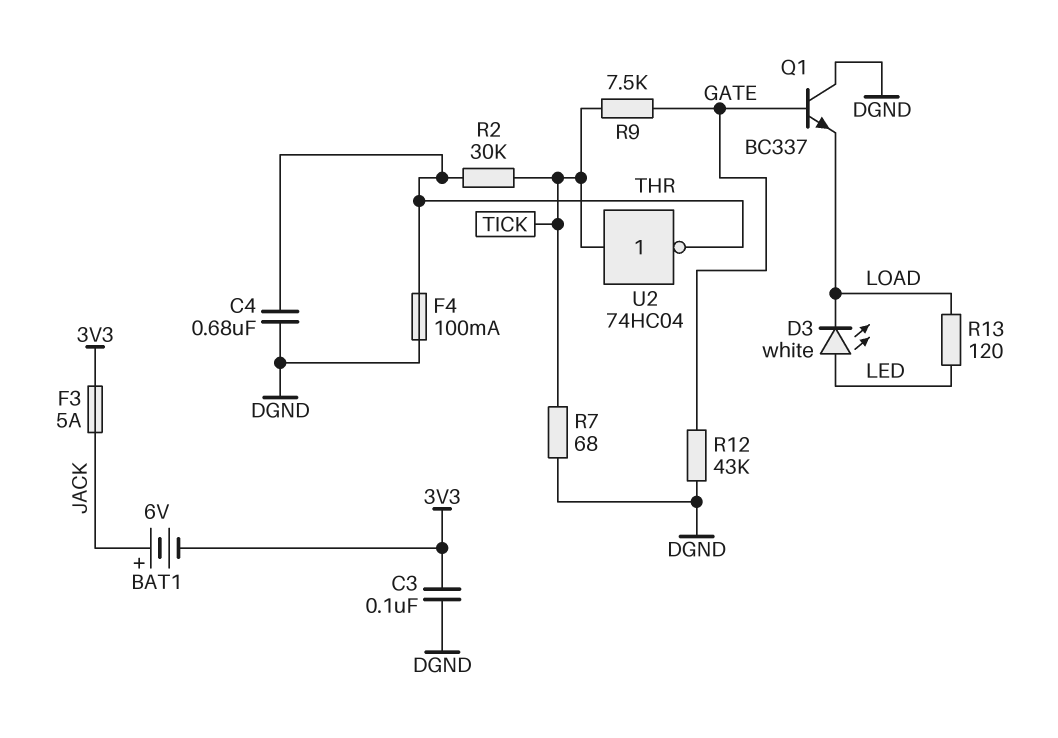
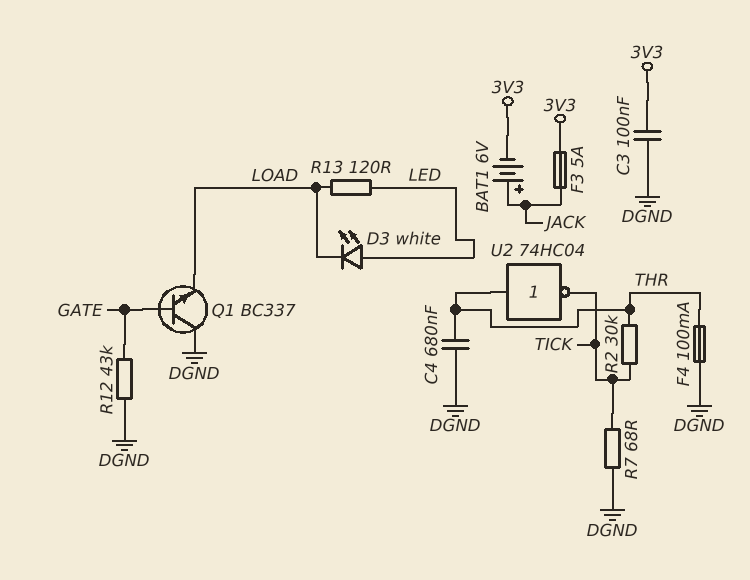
R9: 7.5k (GATE, TICK) -> none
U2: NOT 74HC04 (in TICK, out THR) -> NOT 74HC04 (in THR, out TICK)

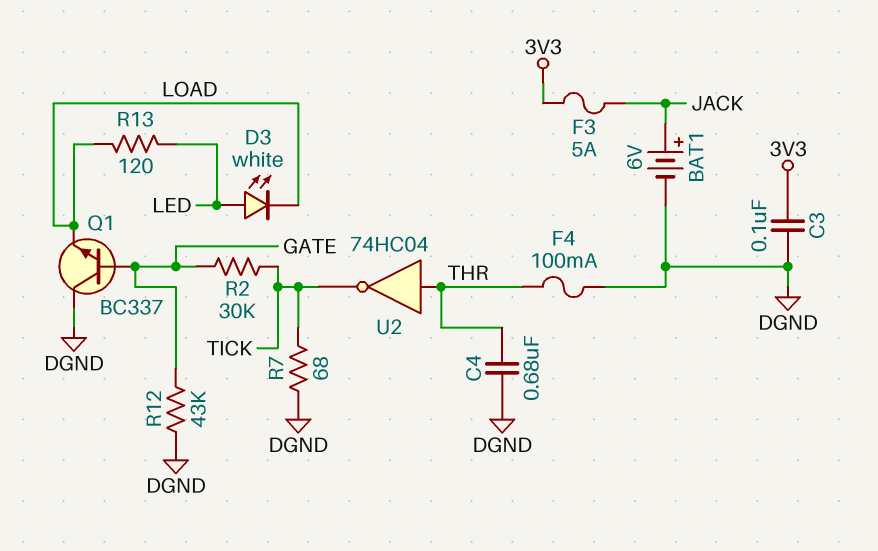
BAT1: 6V (plus JACK, minus 3V3) -> 6V (plus JACK, minus DGND)
R2: 30k (THR, TICK) -> 30k (GATE, TICK)

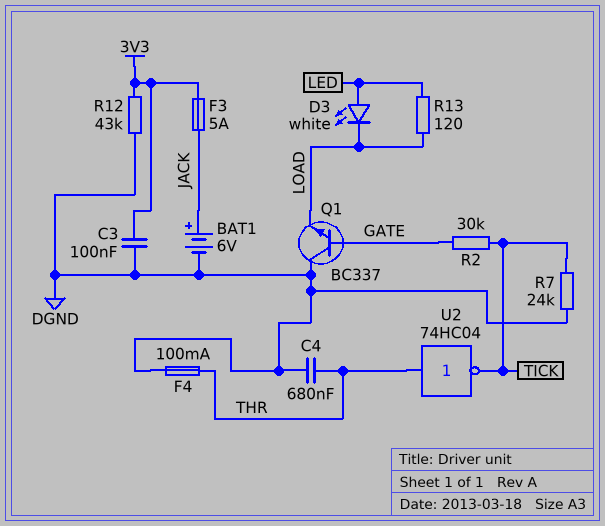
R7: 68 (DGND, TICK) -> 24k (DGND, TICK)
R12: 43k (DGND, GATE) -> 43k (3V3, DGND)

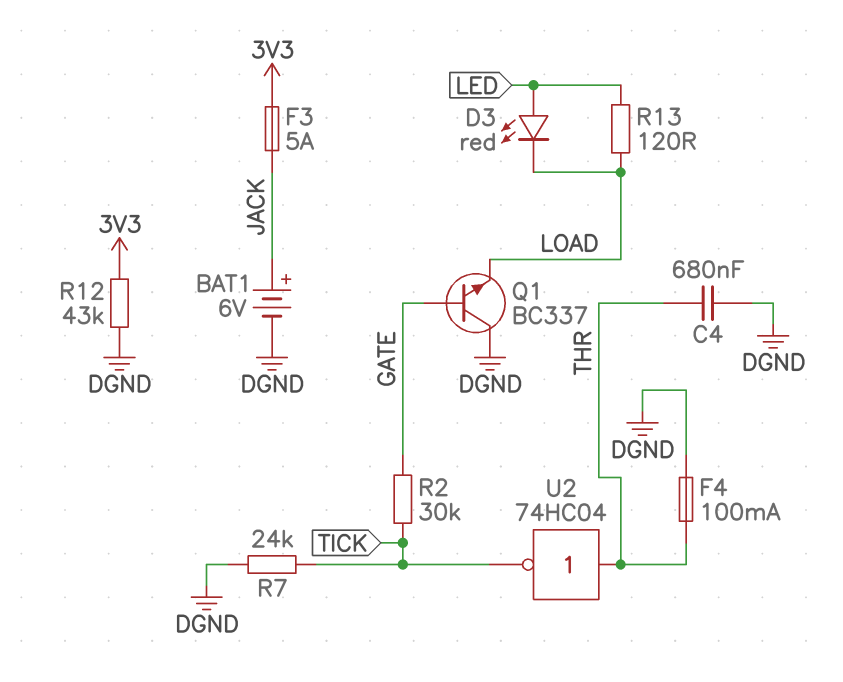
C3: 100nF (3V3, DGND) -> none
D3: LED white (A LED, K LOAD) -> LED red (A LED, K LOAD)

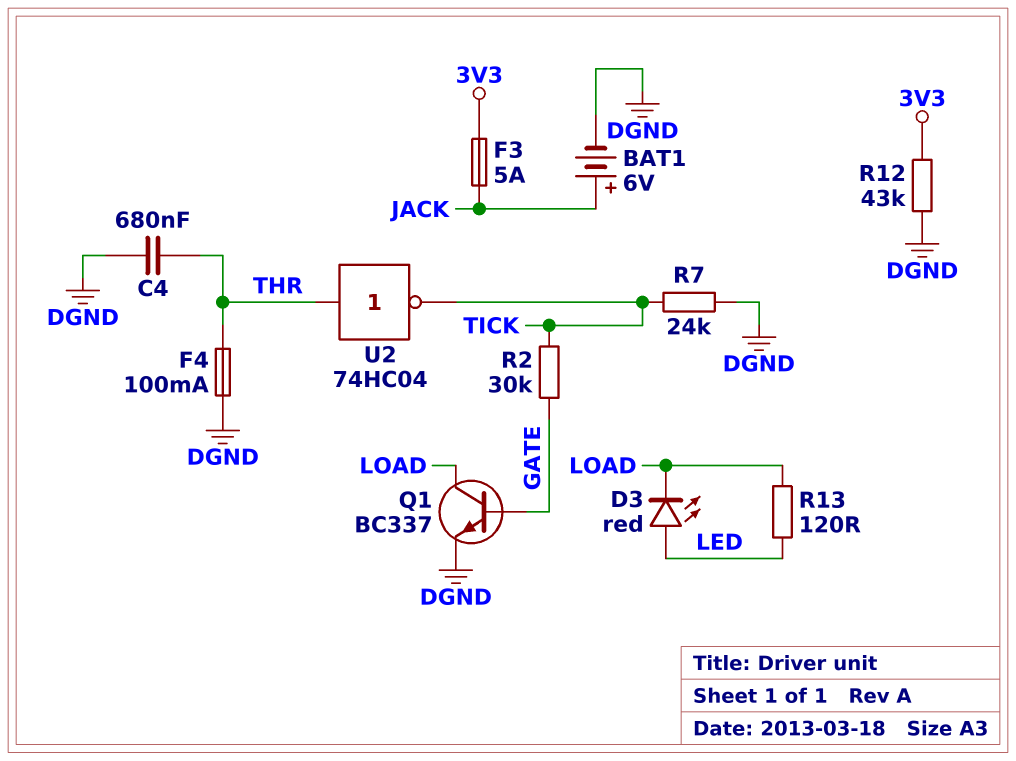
Q1: NPN BC337 (B GATE, C DGND, E LOAD) -> NPN BC337 (B GATE, C LOAD, E DGND)

